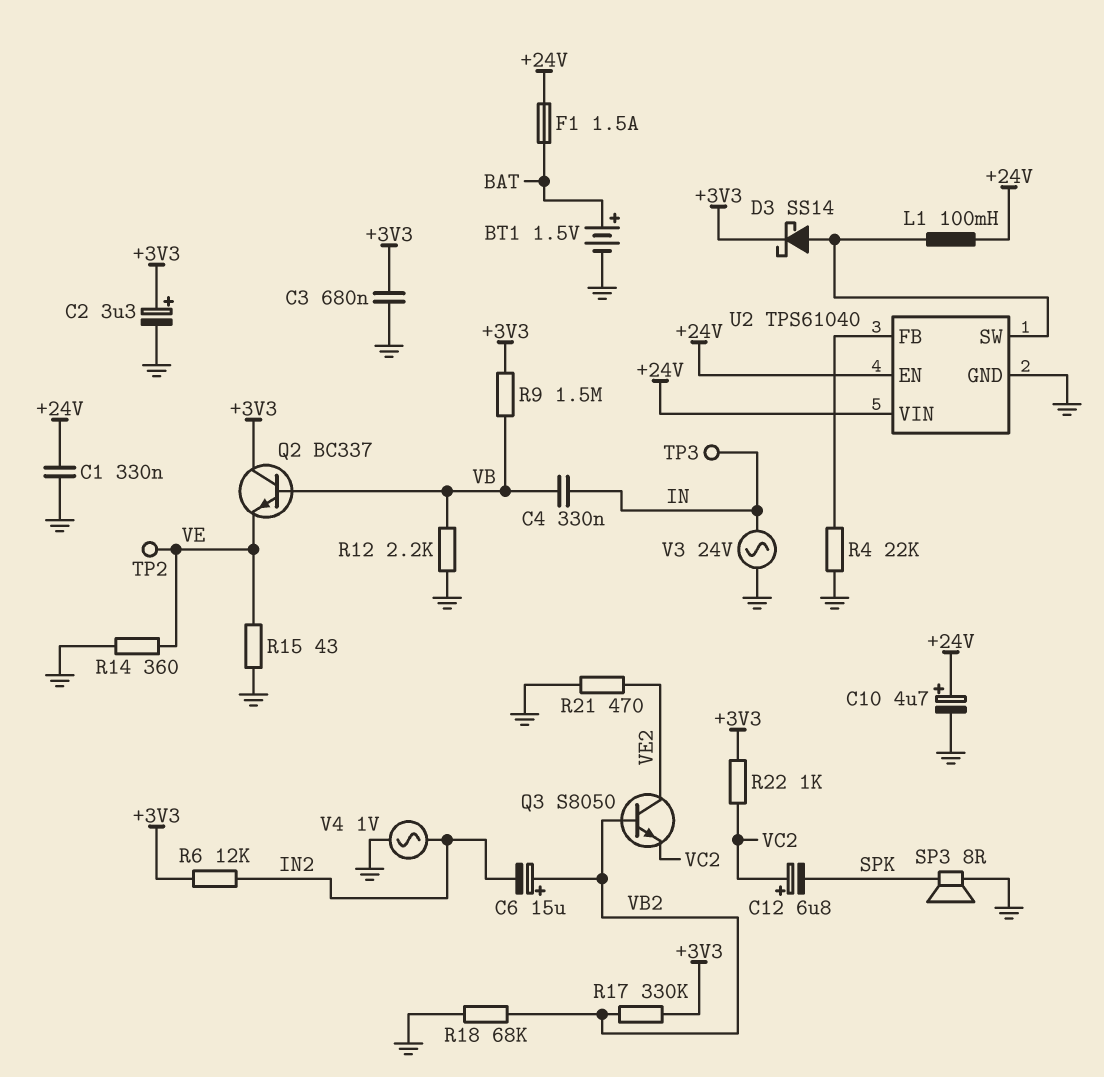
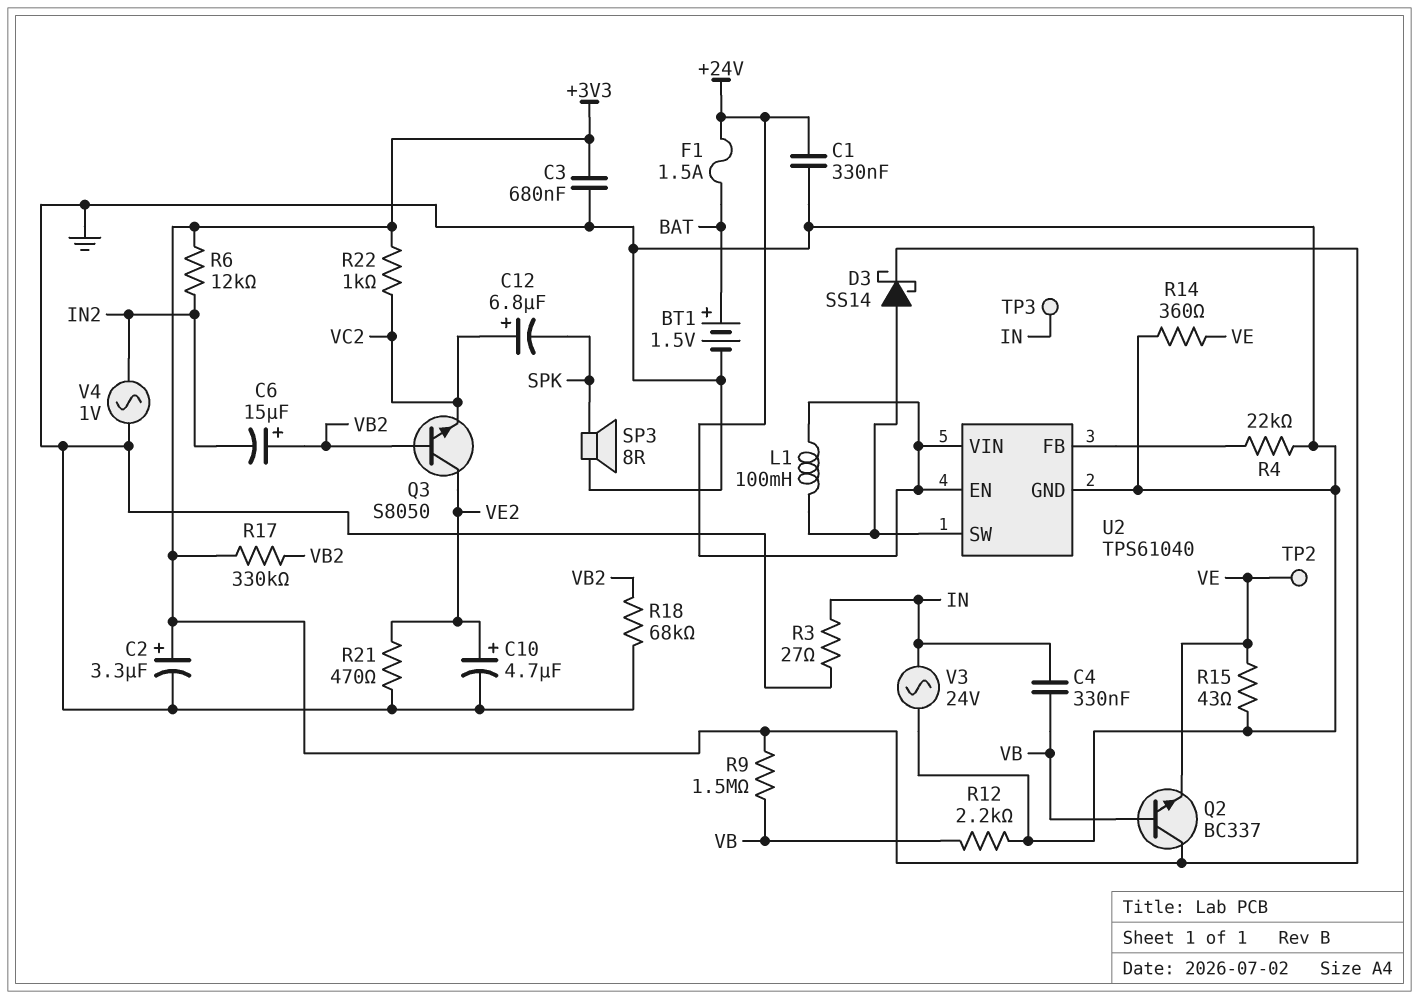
C10: 4.7uF (plus +24V, minus GND) -> 4.7uF (plus VE2, minus GND)
R3: none -> 27 (GND, IN)

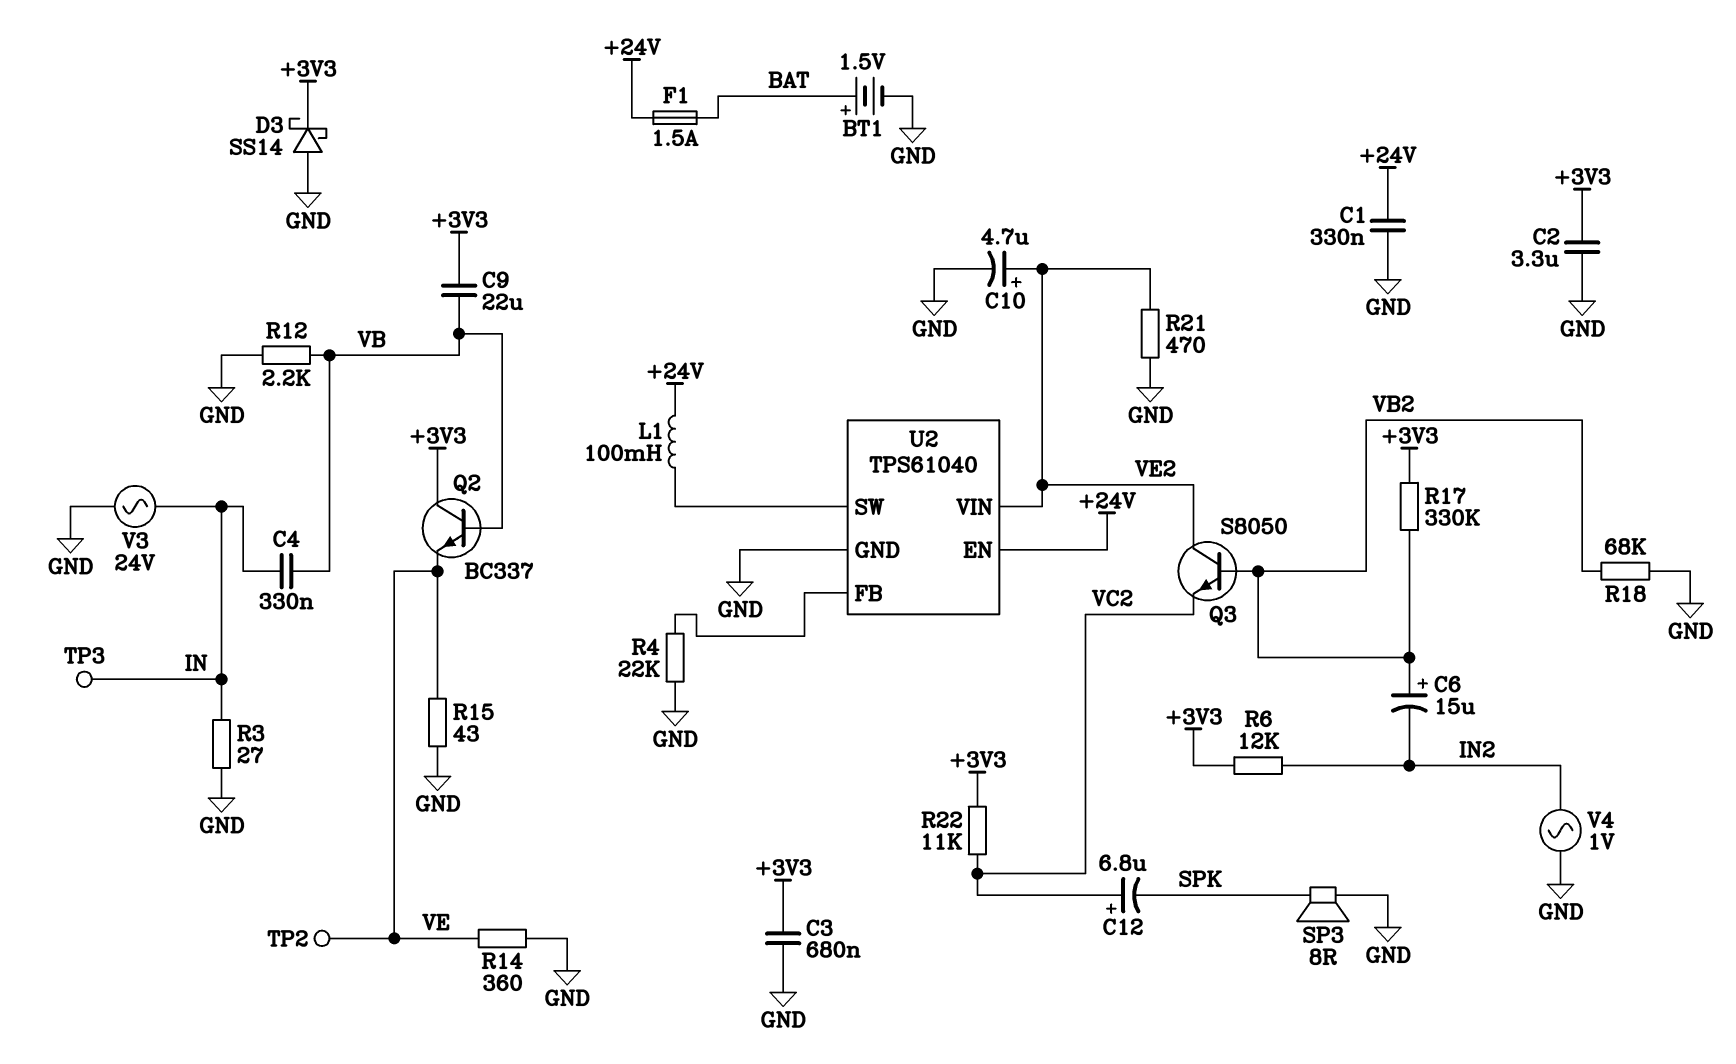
C2: 3.3uF (plus +3V3, minus GND) -> 3.3uF (+3V3, GND)
C9: none -> 22uF (+3V3, VB)
D3: schottky SS14 (A U2/SW, K +3V3) -> schottky SS14 (A GND, K +3V3)
R9: 1.5M (+3V3, VB) -> none
R22: 1k (+3V3, VC2) -> 11k (+3V3, VC2)
U2 pin VIN: +24V -> VE2

